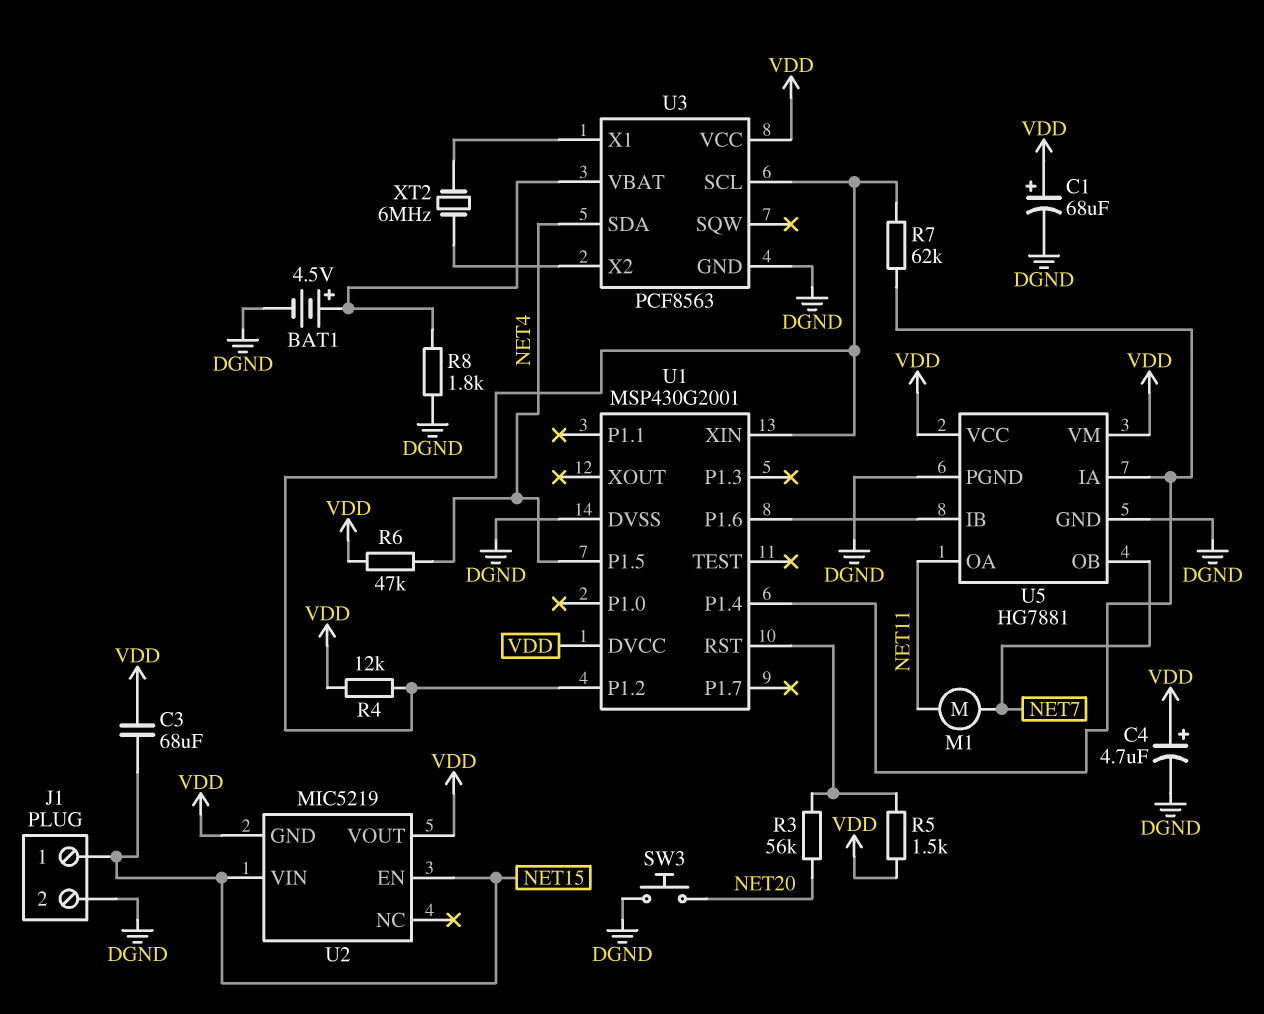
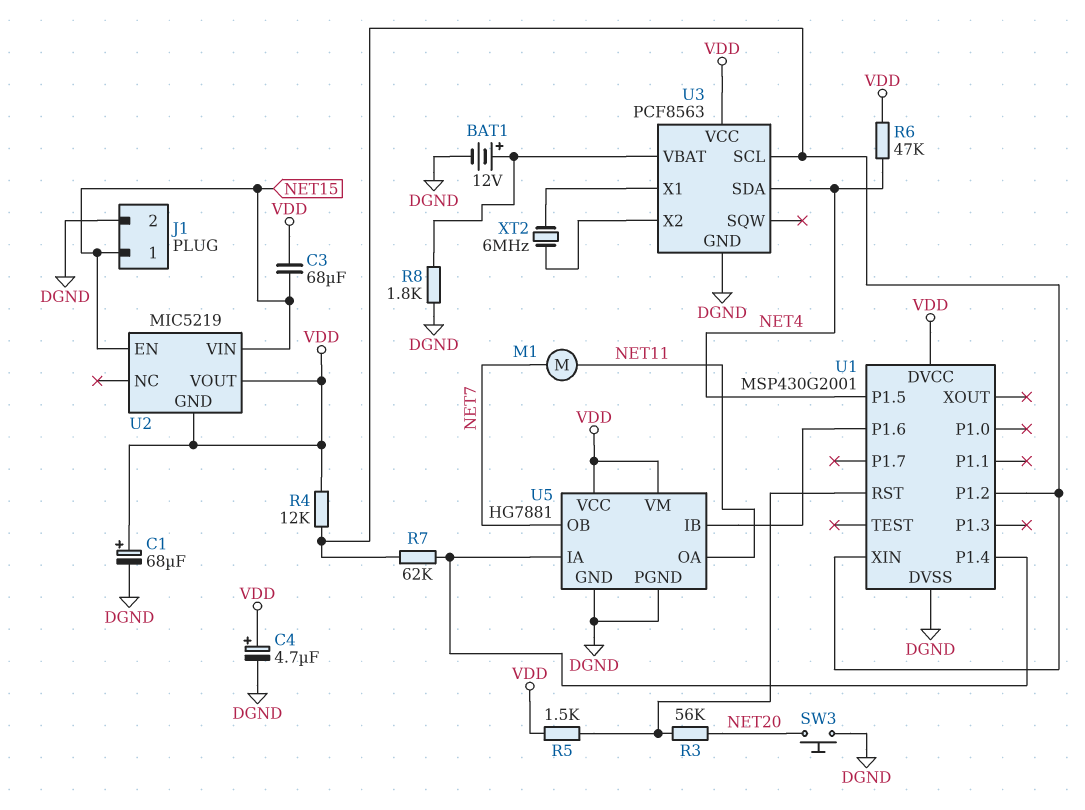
BAT1: 4.5V (plus U3/VBAT, minus DGND) -> 12V (plus U3/VBAT, minus DGND)

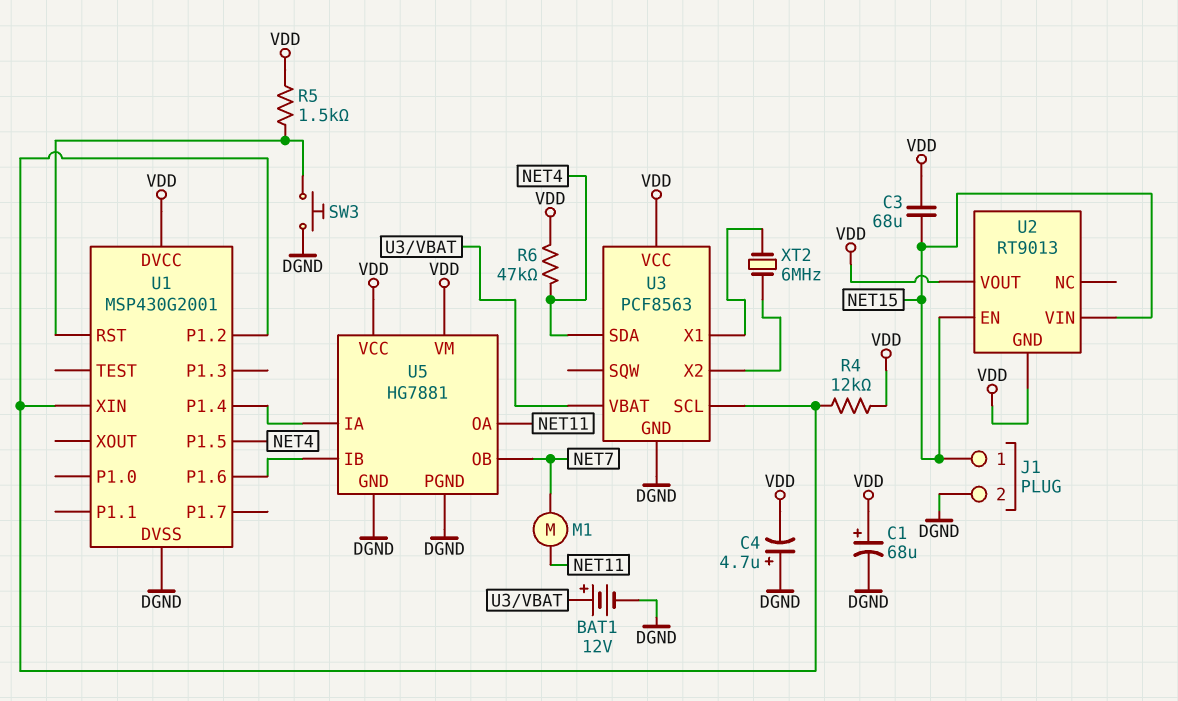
C4: 4.7uF (plus VDD, minus DGND) -> 4.7uF (plus DGND, minus VDD)
R3: 56k (NET20, U1/RST) -> none
R7: 62k (U1/P1.2, U1/P1.4) -> none
R8: 1.8k (DGND, U3/VBAT) -> none
SW3: button (DGND, NET20) -> button (DGND, U1/RST)
U2: MIC5219 -> RT9013

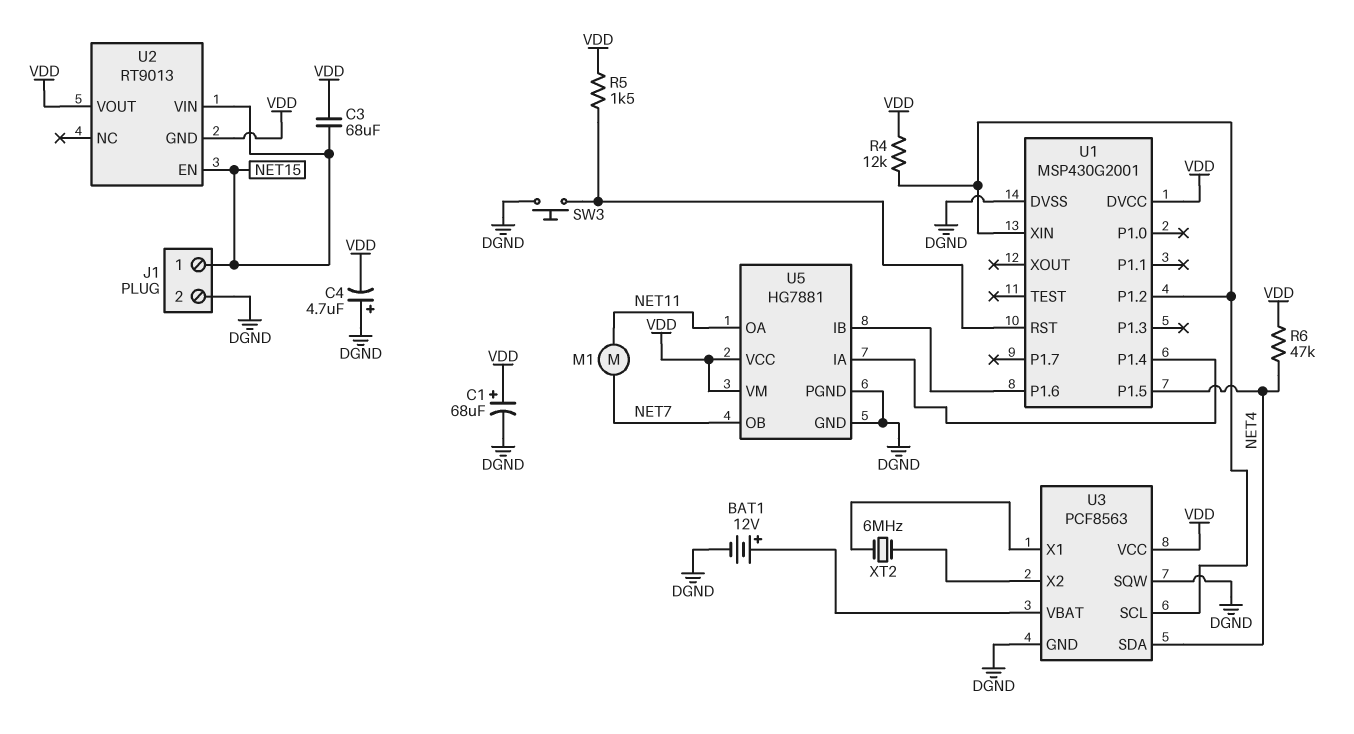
U3 pin SQW: none -> DGND

